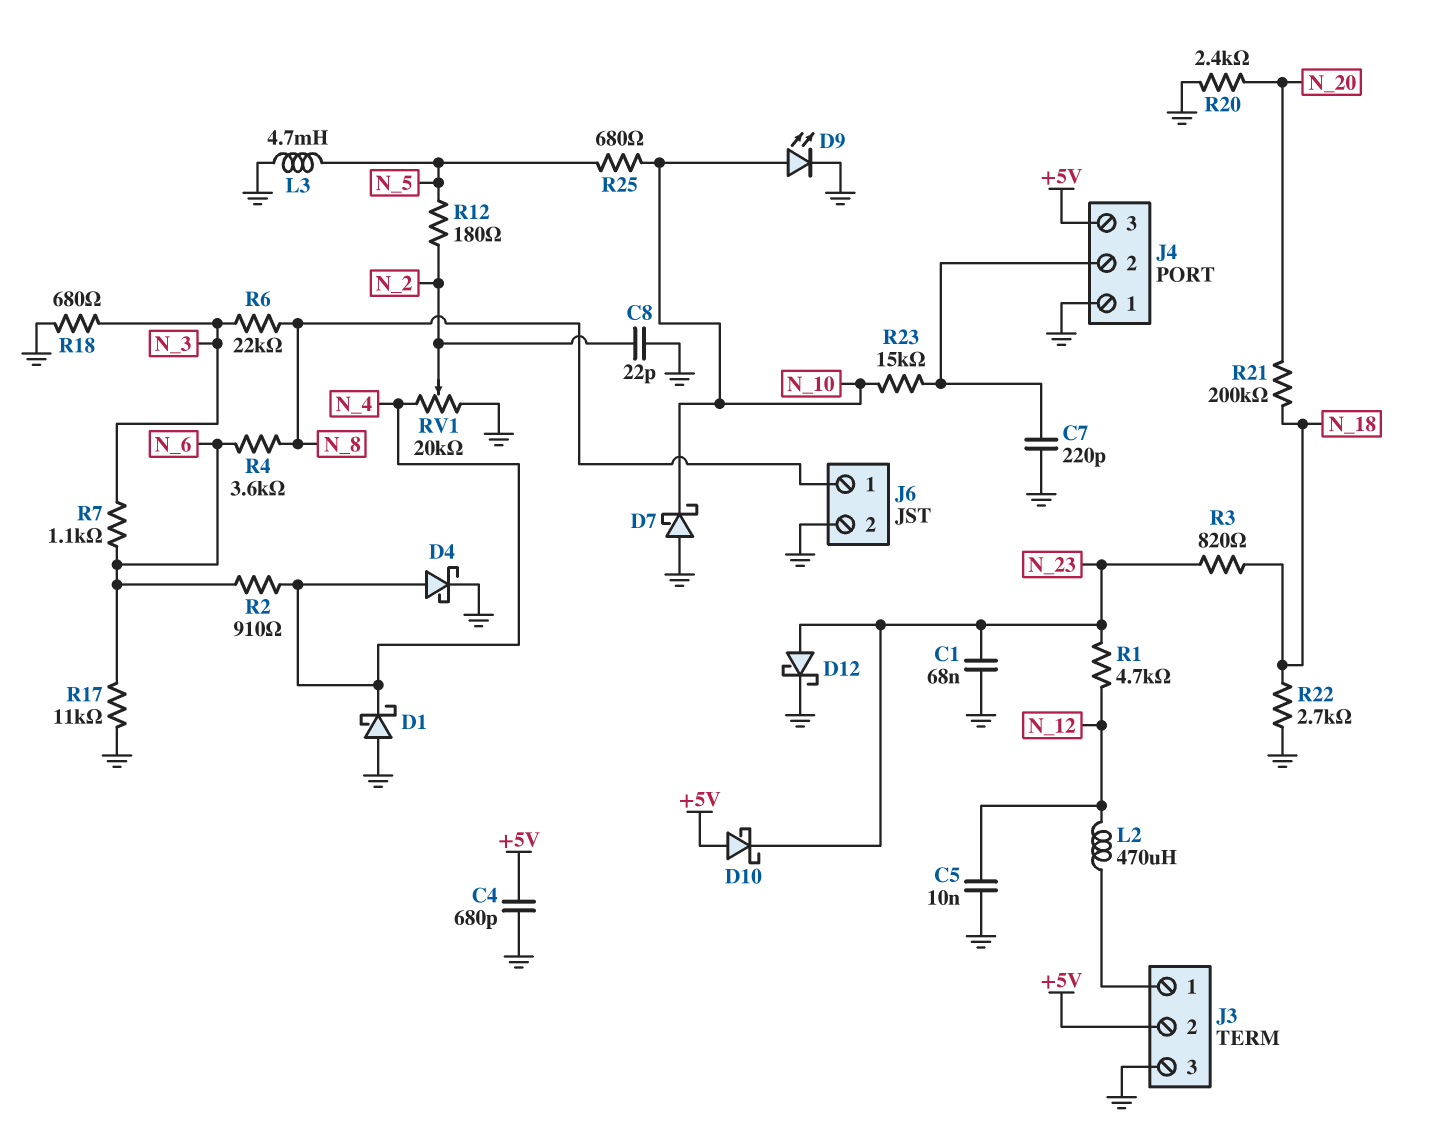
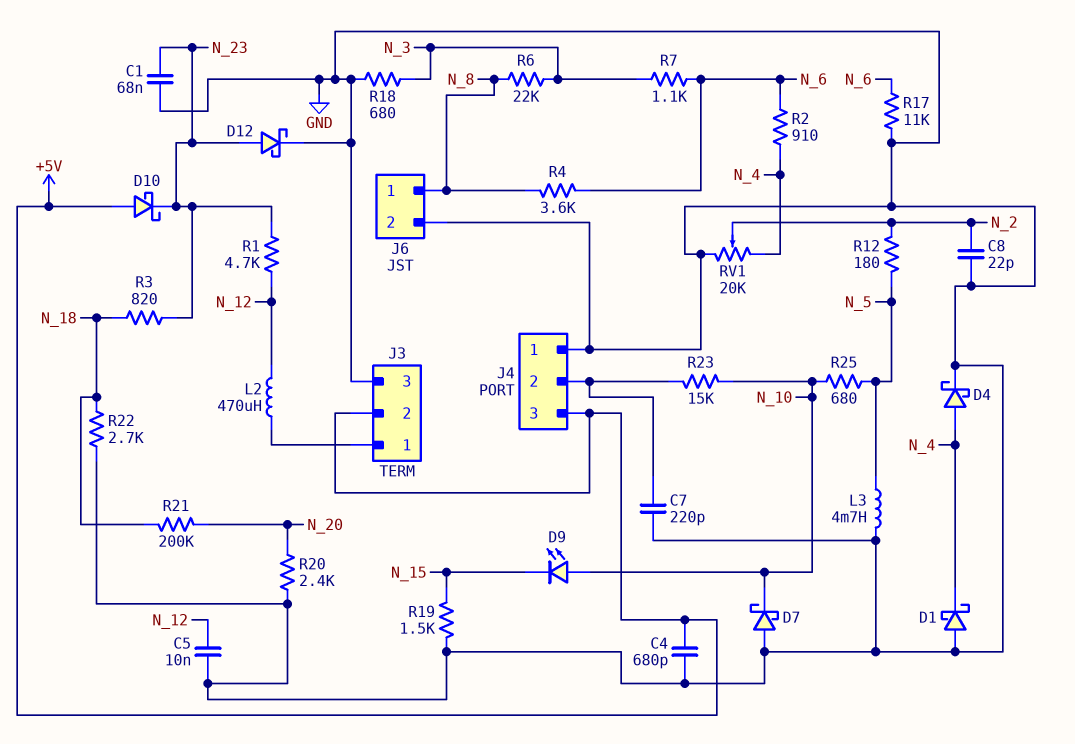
D9: LED (A N_10, K GND) -> LED (A N_10, K N_15)
R19: none -> 1.5k (GND, N_15)

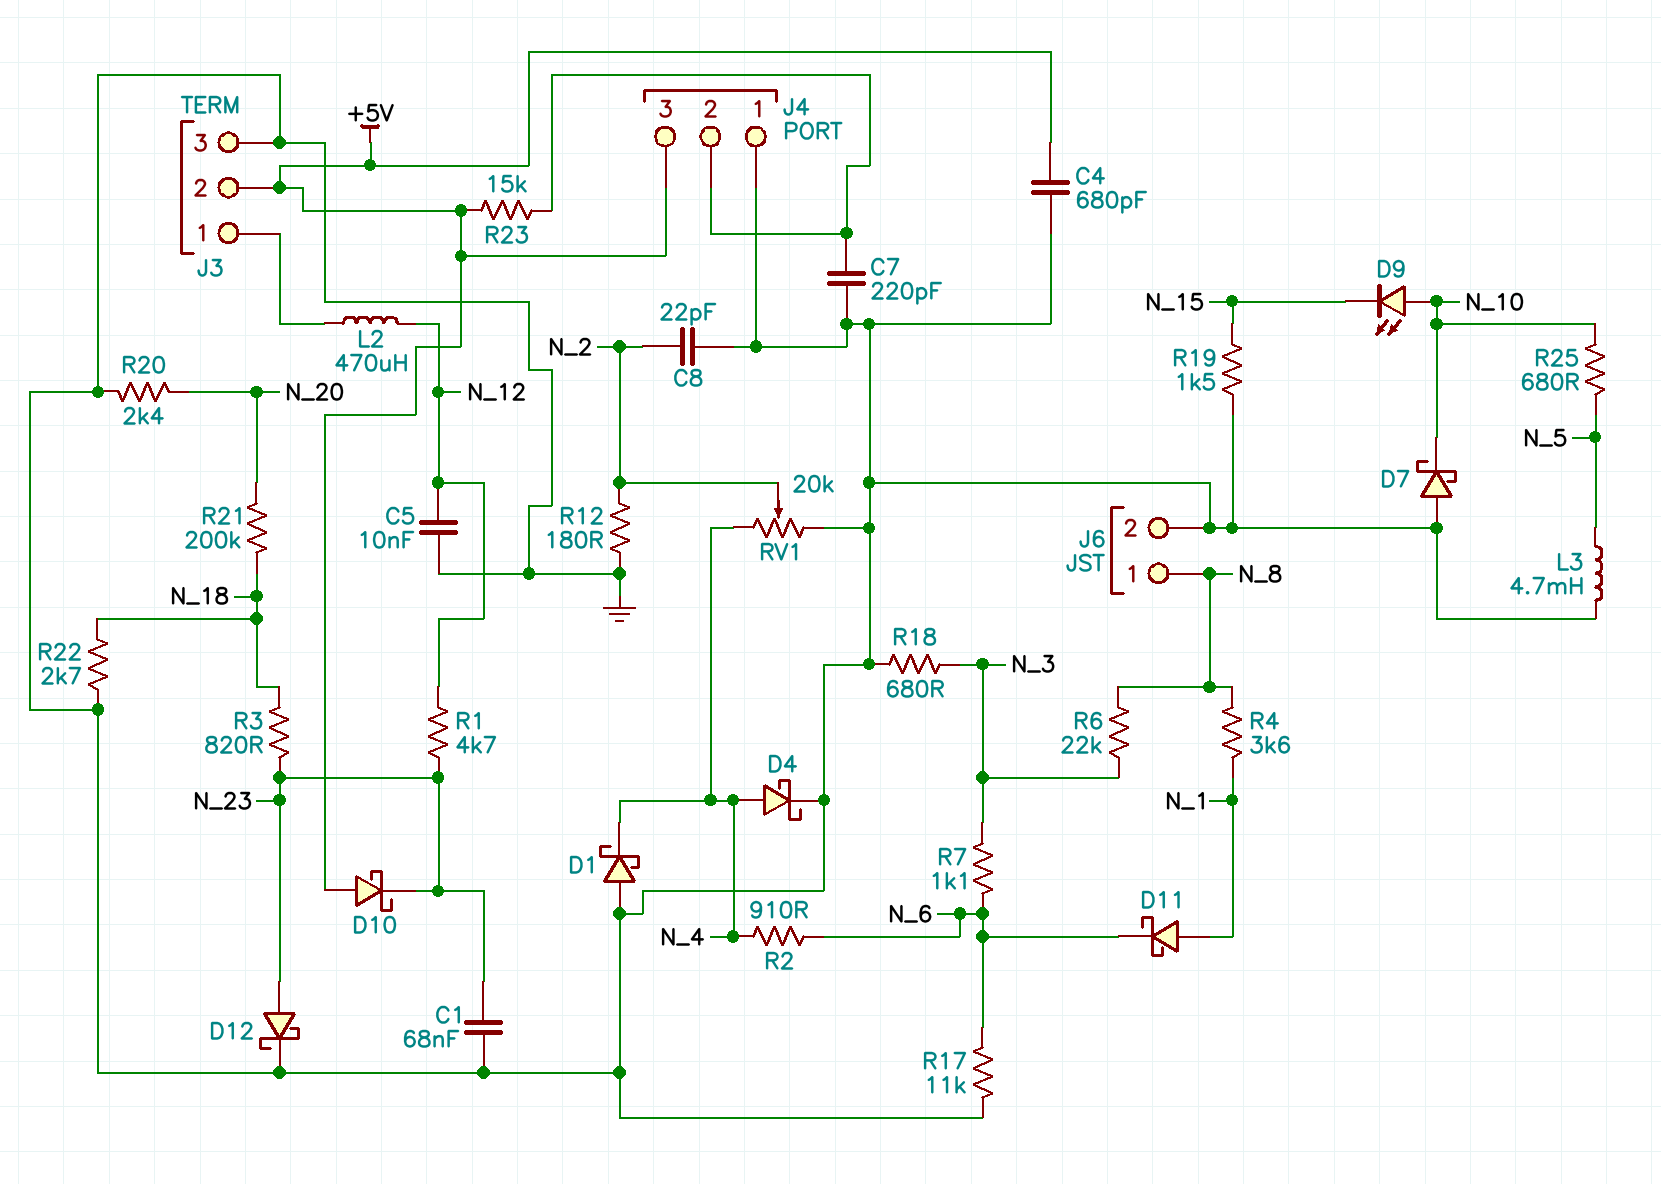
D11: none -> schottky (A N_1, K N_6)
R4: 3.6k (N_6, N_8) -> 3.6k (N_1, N_8)
R12: 180 (N_2, N_5) -> 180 (GND, N_2)
R23: 15k (J4/2, N_10) -> 15k (+5V, J4/2)

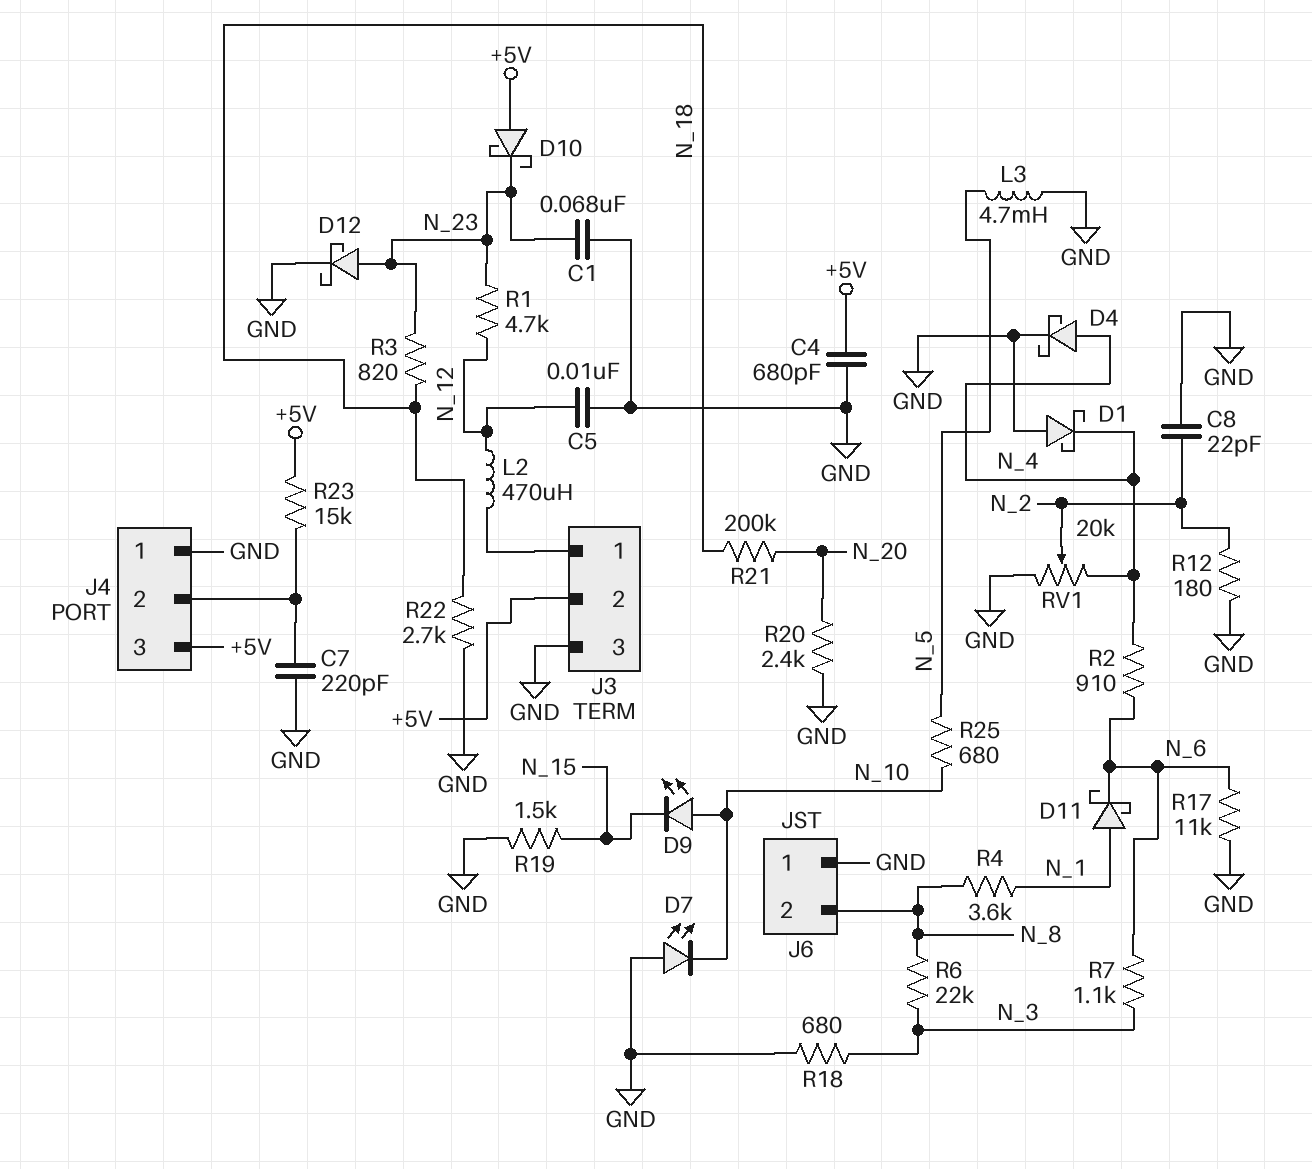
D7: schottky (A GND, K N_10) -> LED (A GND, K N_10)
J6 pin 1: N_8 -> GND
J6 pin 2: GND -> N_8

